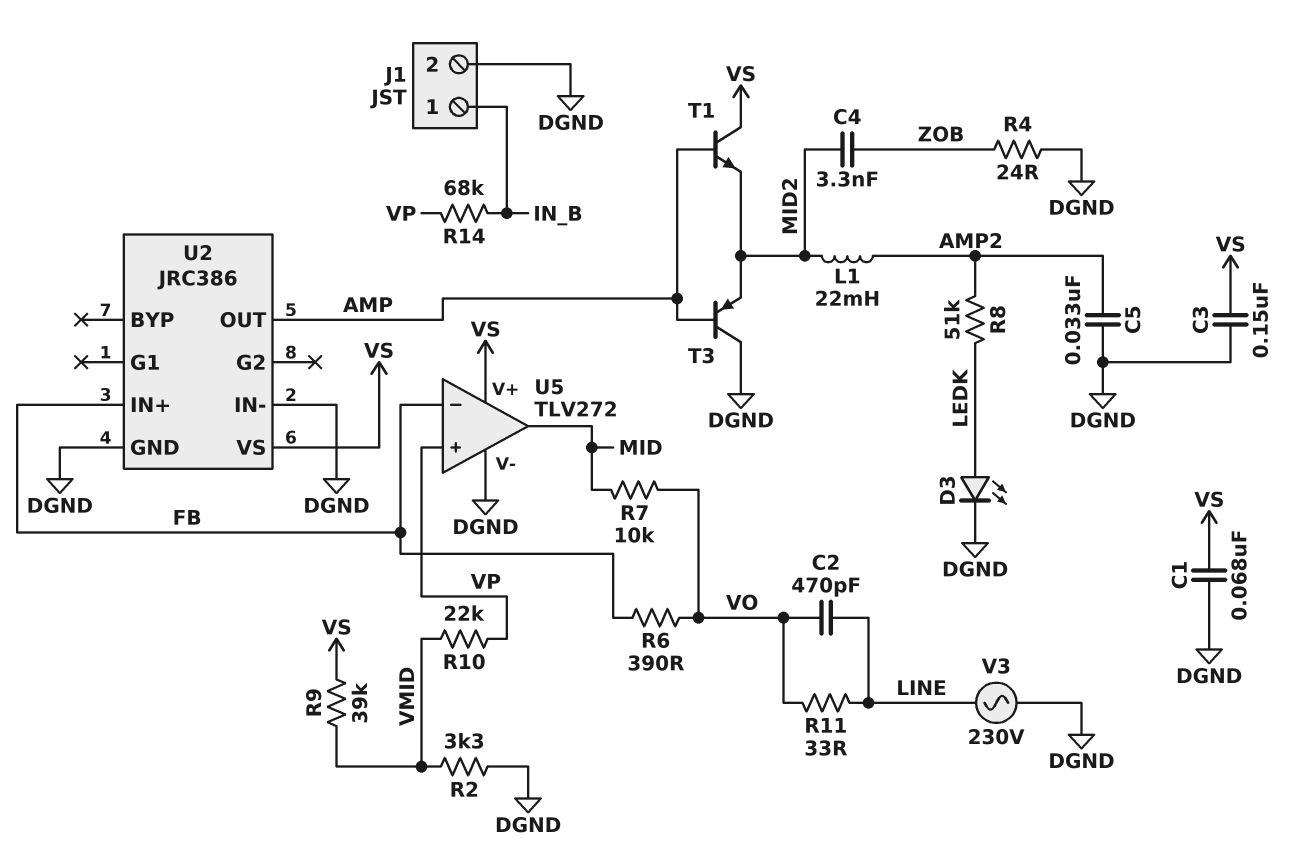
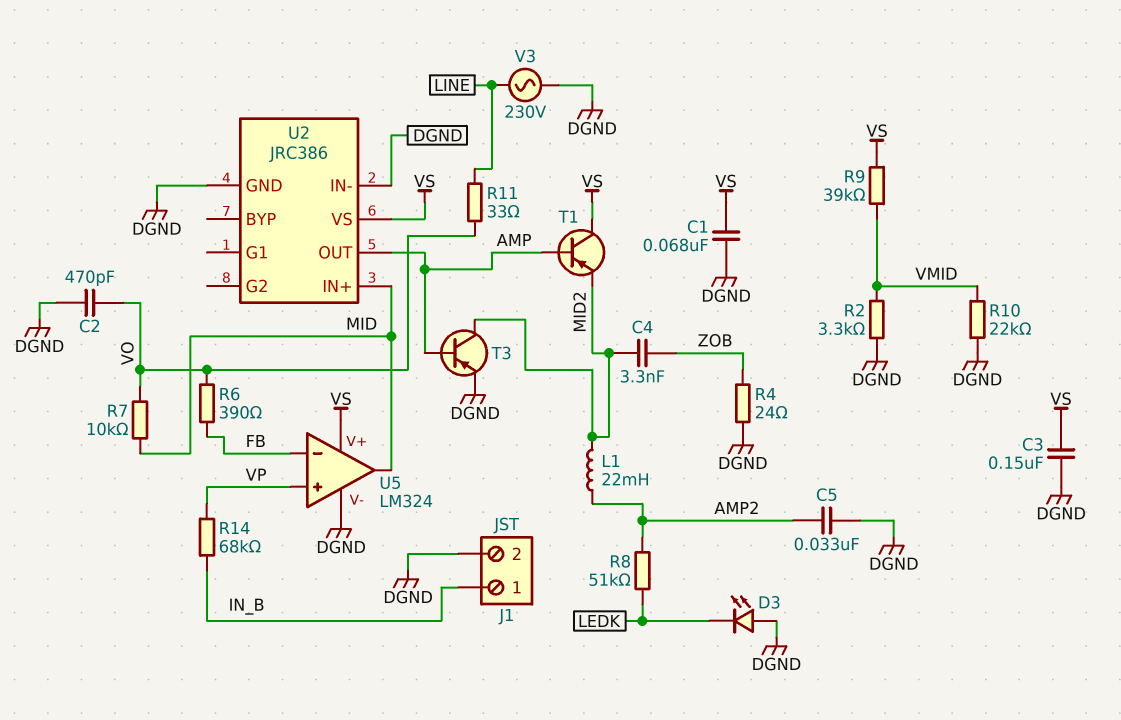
C2: 470pF (LINE, VO) -> 470pF (DGND, VO)
D3: LED (A LEDK, K DGND) -> LED (A DGND, K LEDK)
R10: 22k (VMID, VP) -> 22k (DGND, VMID)
T1: NPN (B AMP, C VS, E MID2) -> PNP (B AMP, C VS, E MID2)
T3: PNP (B AMP, C DGND, E MID2) -> PNP (B AMP, C MID2, E DGND)
U2 pin IN+: FB -> MID
U5: TLV272 -> LM324

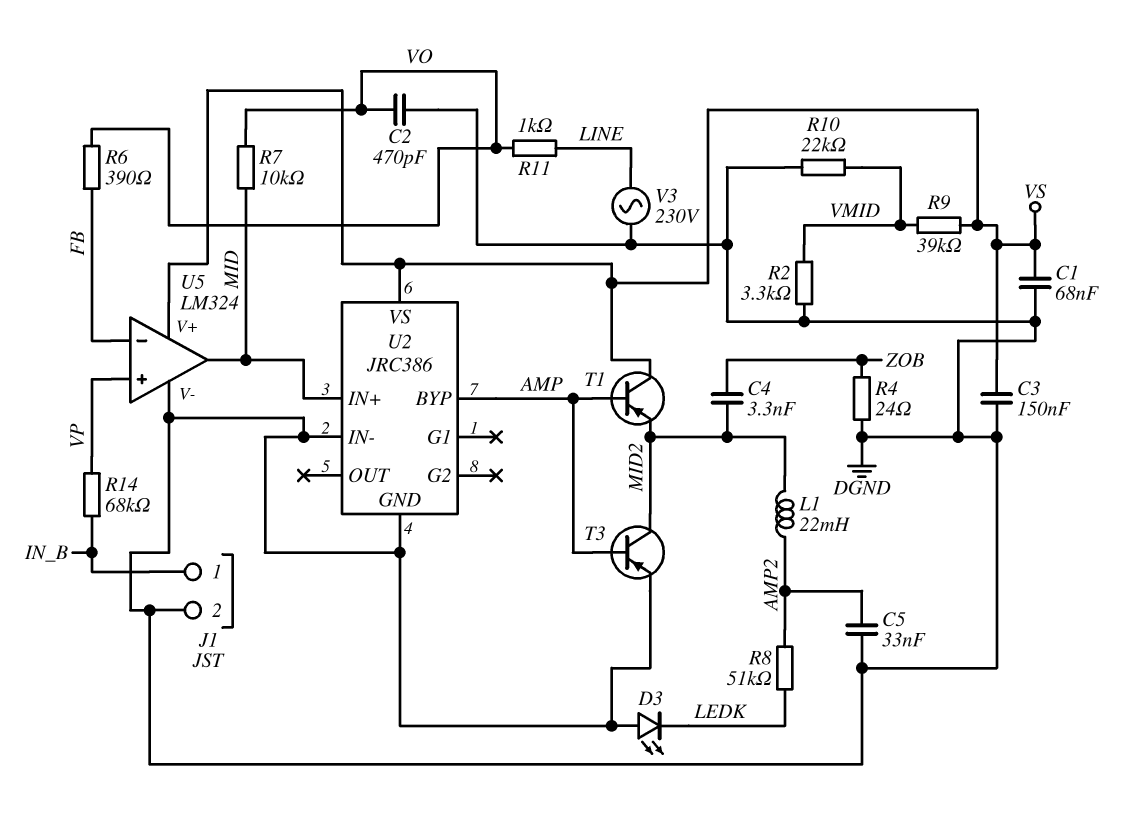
R11: 33 (LINE, VO) -> 1k (LINE, VO)
U2 pin BYP: none -> AMP
U2 pin OUT: AMP -> none

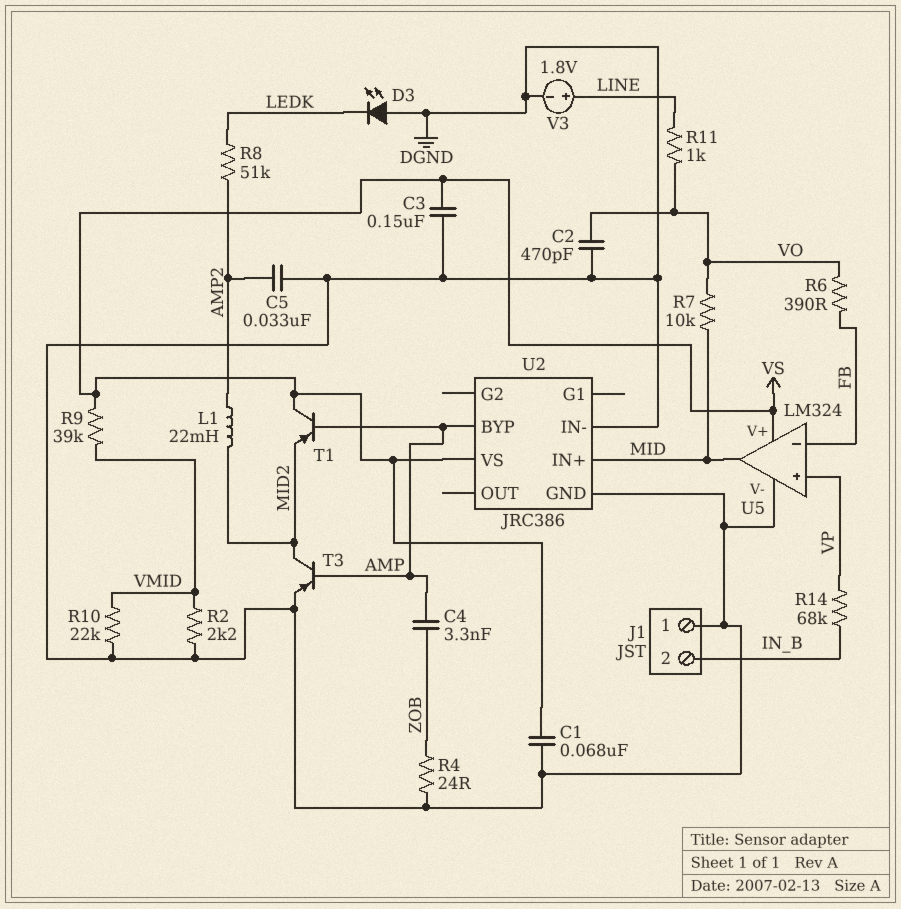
C4: 3.3nF (MID2, ZOB) -> 3.3nF (AMP, ZOB)
J1 pin 1: IN_B -> DGND
J1 pin 2: DGND -> IN_B
R2: 3.3k (DGND, VMID) -> 2.2k (DGND, VMID)
V3: AC 230V (DGND, LINE) -> 1.8V (plus LINE, minus DGND)

